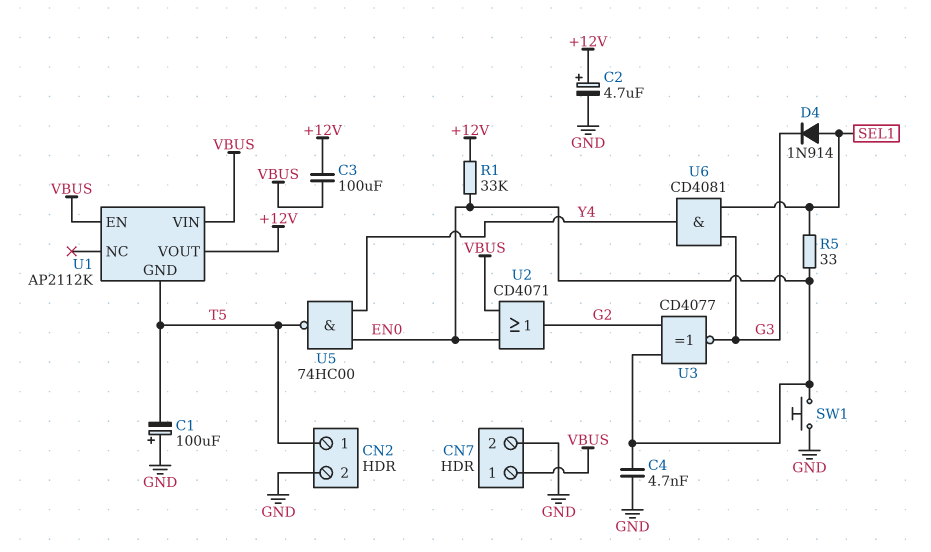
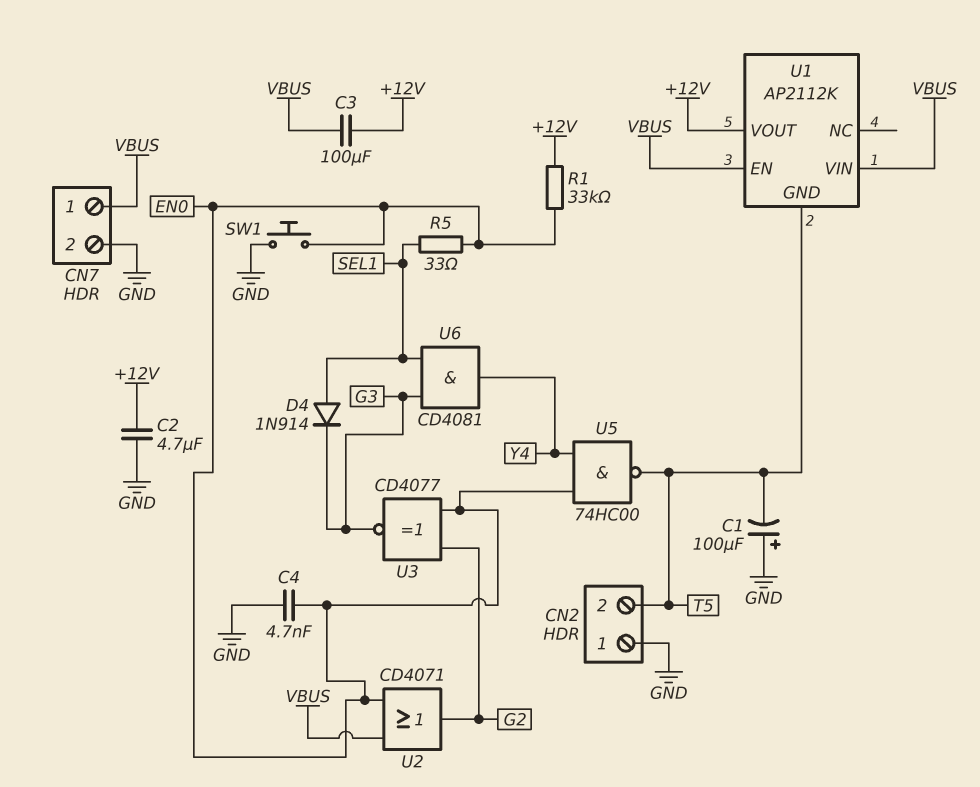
C2: 4.7uF (plus +12V, minus GND) -> 4.7uF (+12V, GND)
CN2 pin 1: T5 -> GND
CN2 pin 2: GND -> T5

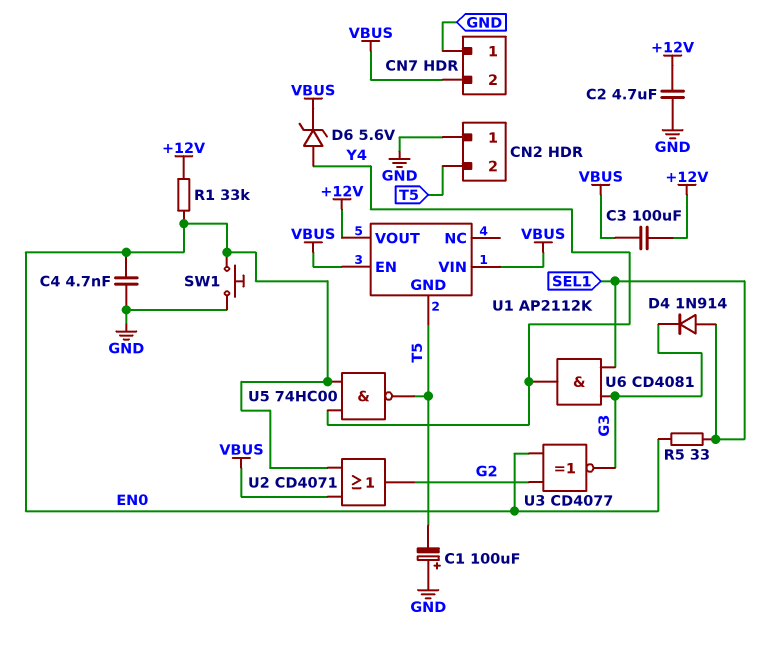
CN7 pin 1: VBUS -> GND
CN7 pin 2: GND -> VBUS
D6: none -> zener 5.6V (A Y4, K VBUS)

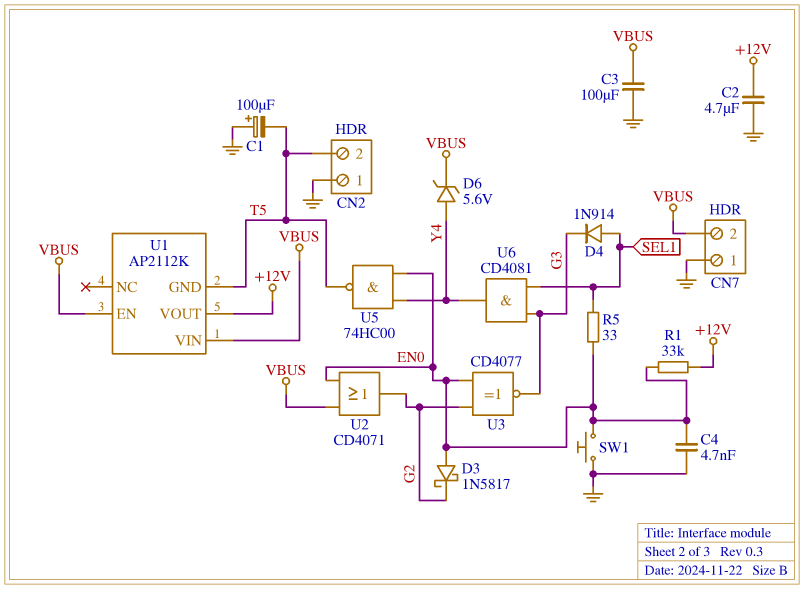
C3: 100uF (+12V, VBUS) -> 100uF (GND, VBUS)
D3: none -> schottky 1N5817 (A EN0, K G2)

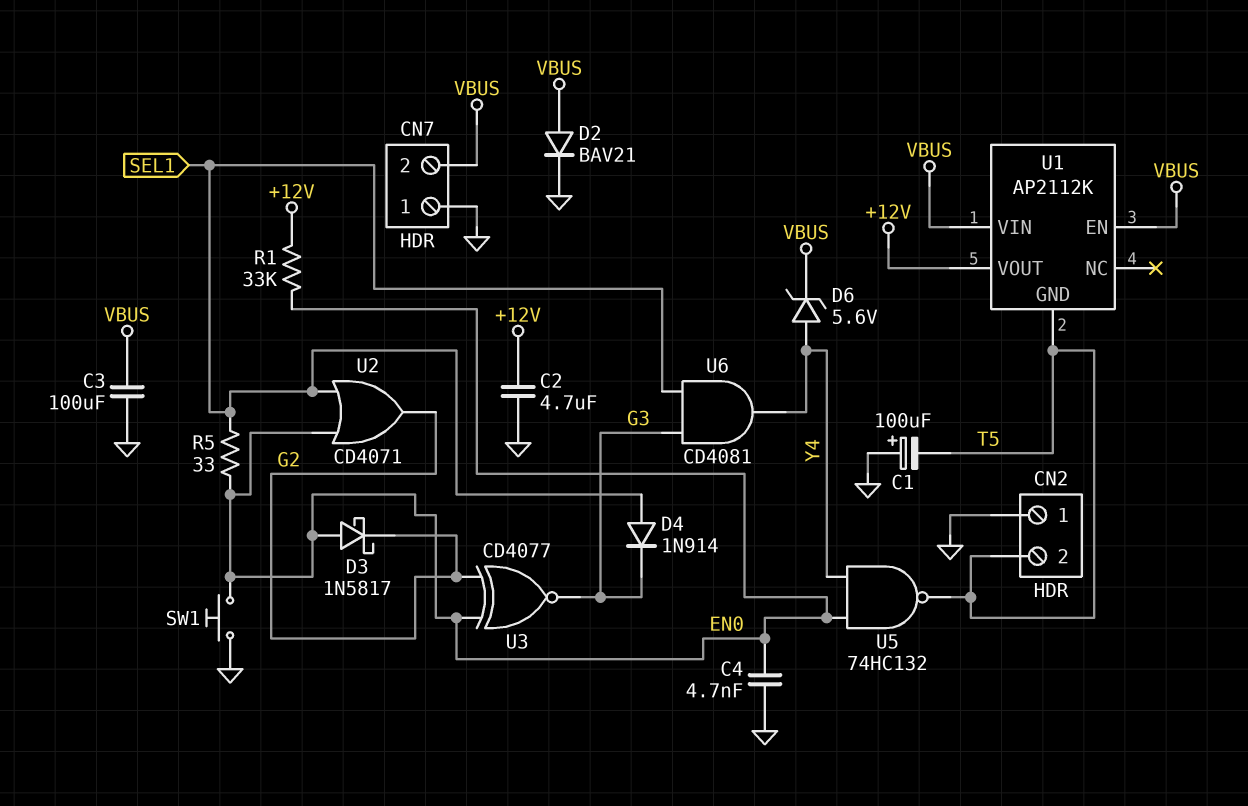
D2: none -> diode BAV21 (A VBUS, K GND)
U2: OR CD4071 (in EN0, in VBUS, out G2) -> OR CD4071 (in EN0, in SEL1, out G2)
U5: NAND 74HC00 (in EN0, in Y4, out T5) -> NAND 74HC132 (in EN0, in Y4, out T5)

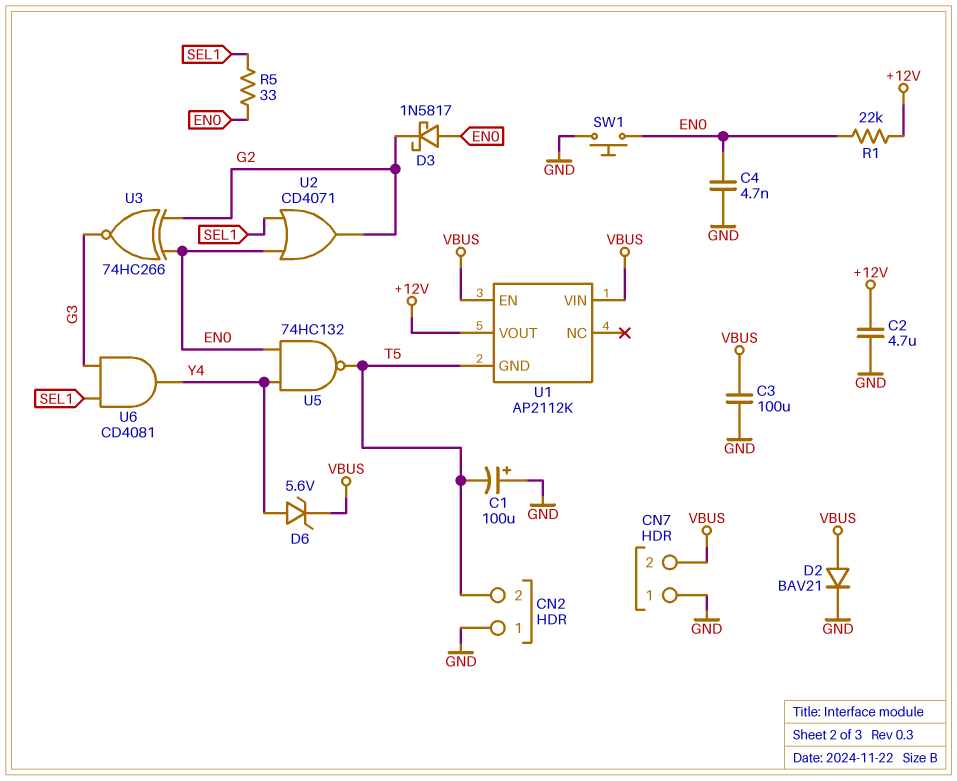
D4: diode 1N914 (A SEL1, K G3) -> none
R1: 33k (+12V, EN0) -> 22k (+12V, EN0)
U3: XNOR CD4077 (in EN0, in G2, out G3) -> XNOR 74HC266 (in EN0, in G2, out G3)

